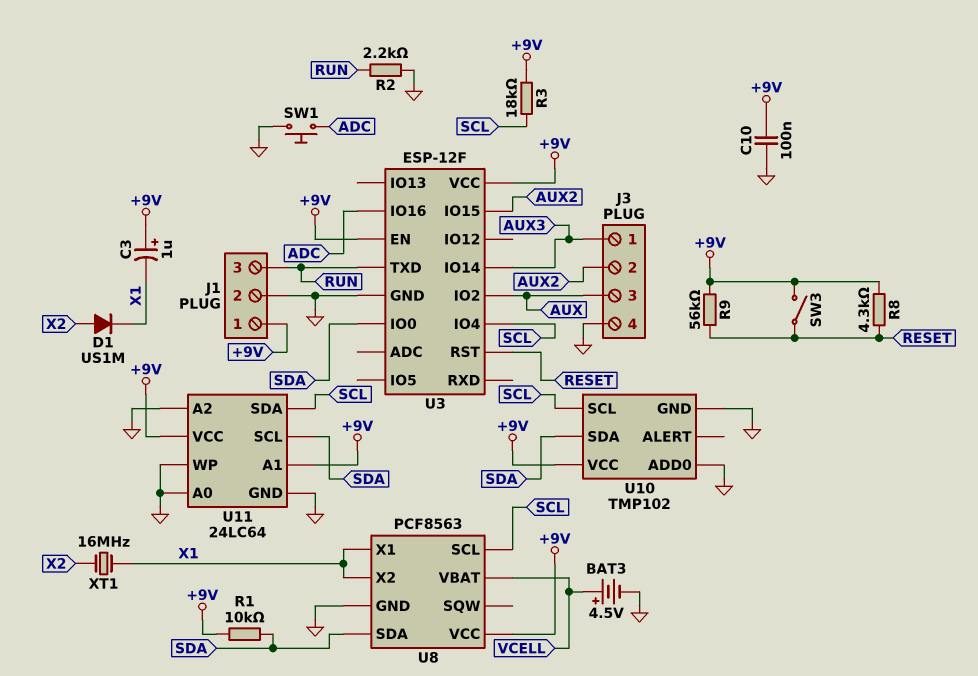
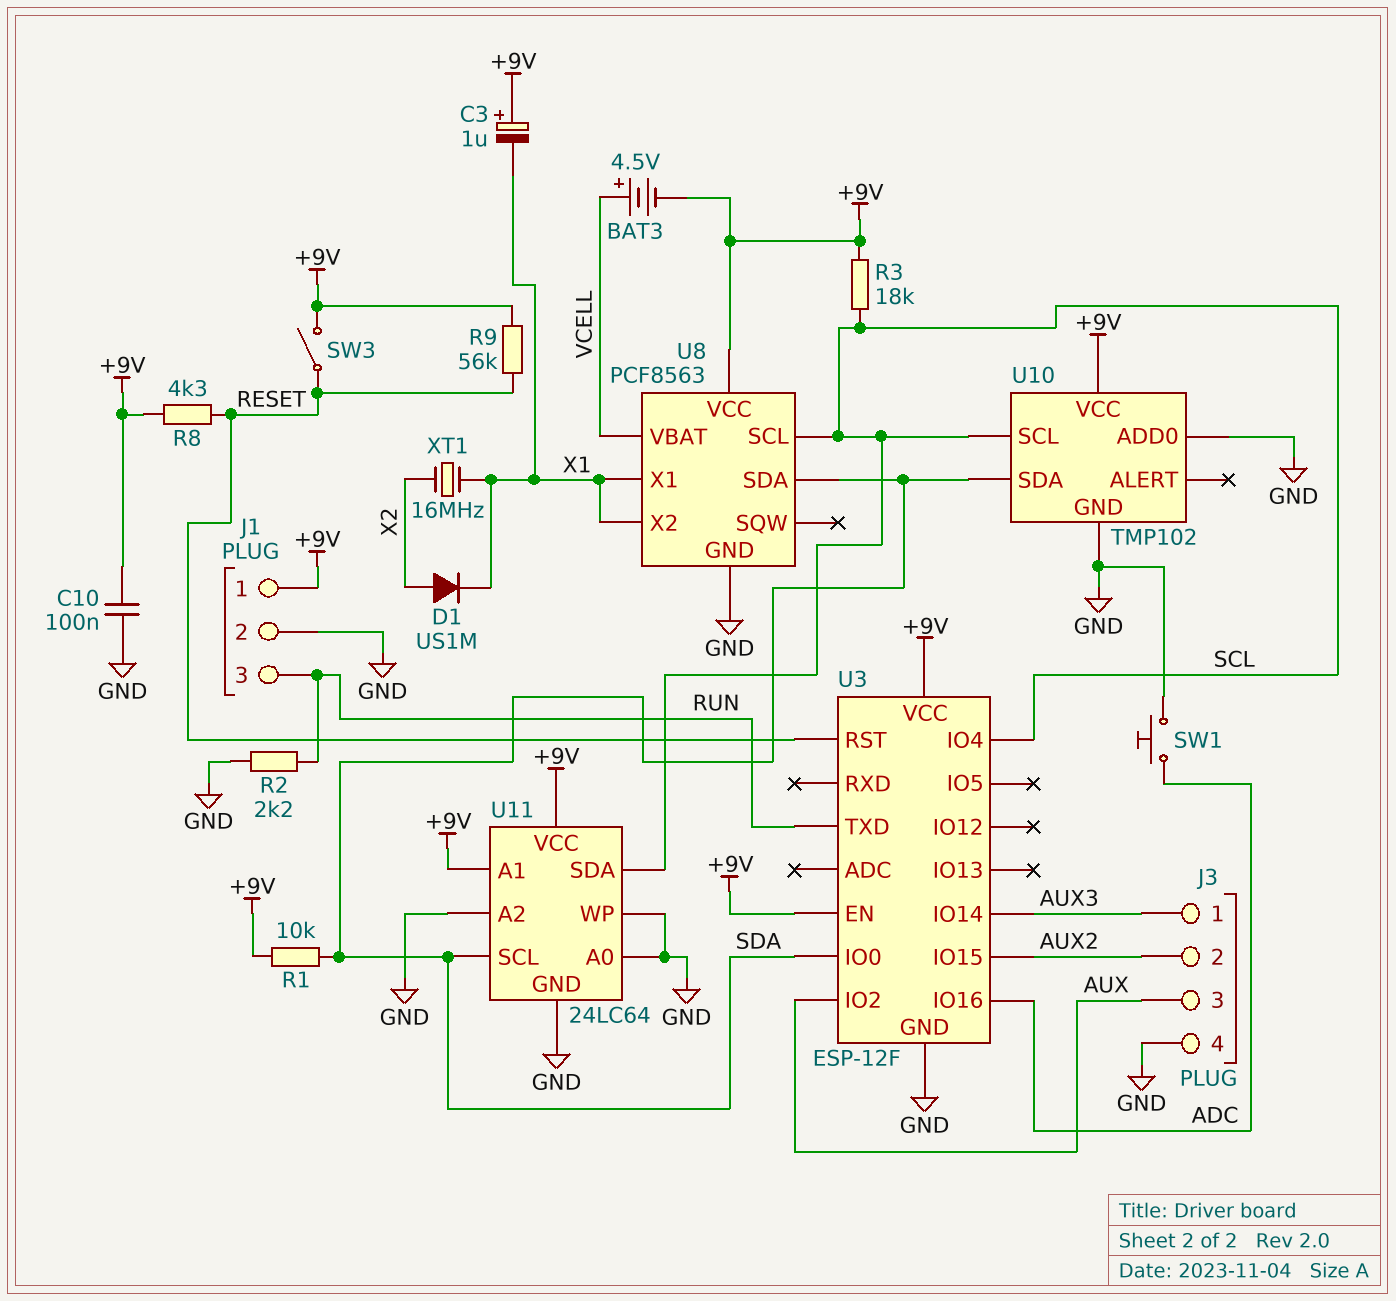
BAT3: 4.5V (plus VCELL, minus GND) -> 4.5V (plus VCELL, minus +9V)

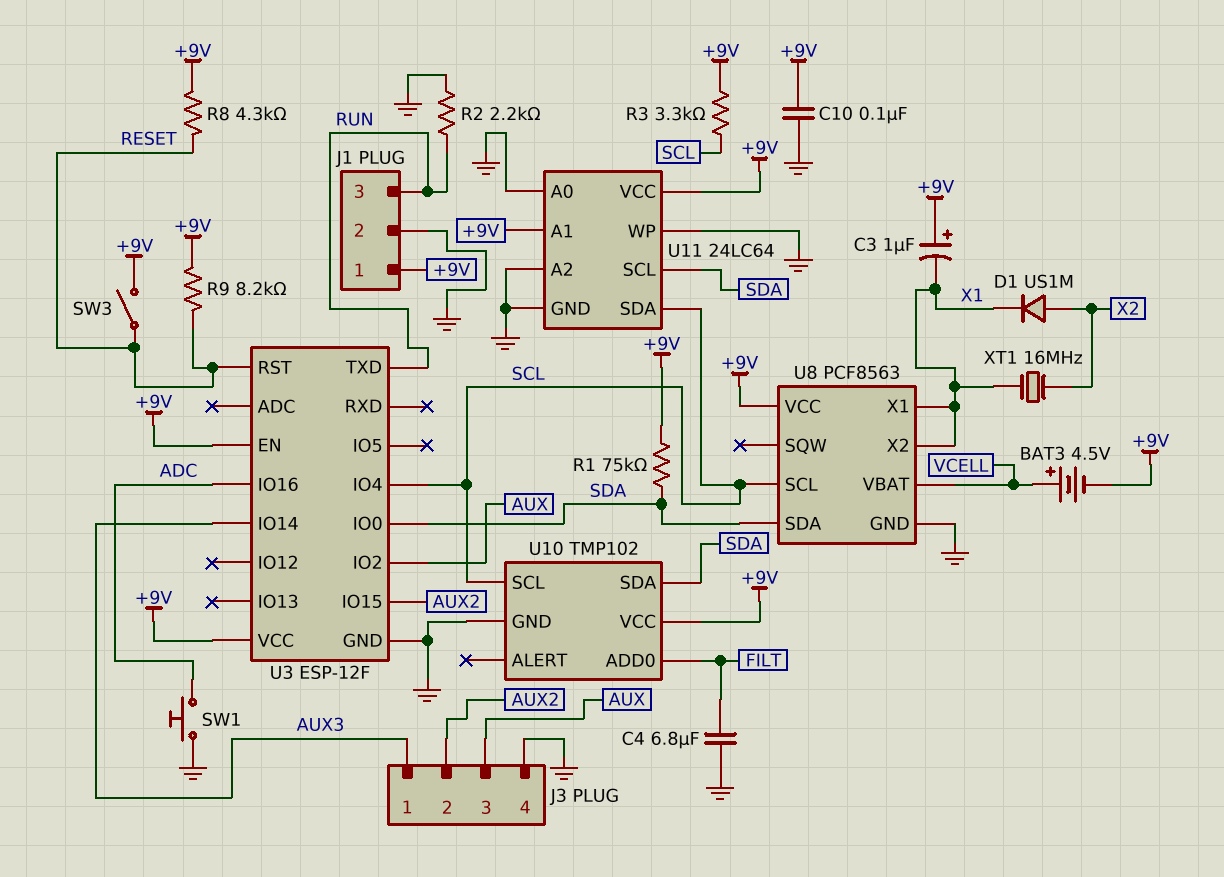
C4: none -> 6.8uF (FILT, GND)
R1: 10k (+9V, SDA) -> 75k (+9V, SDA)
R3: 18k (+9V, SCL) -> 3.3k (+9V, SCL)
R9: 56k (+9V, RESET) -> 8.2k (+9V, RESET)
U10 pin ADD0: GND -> FILT

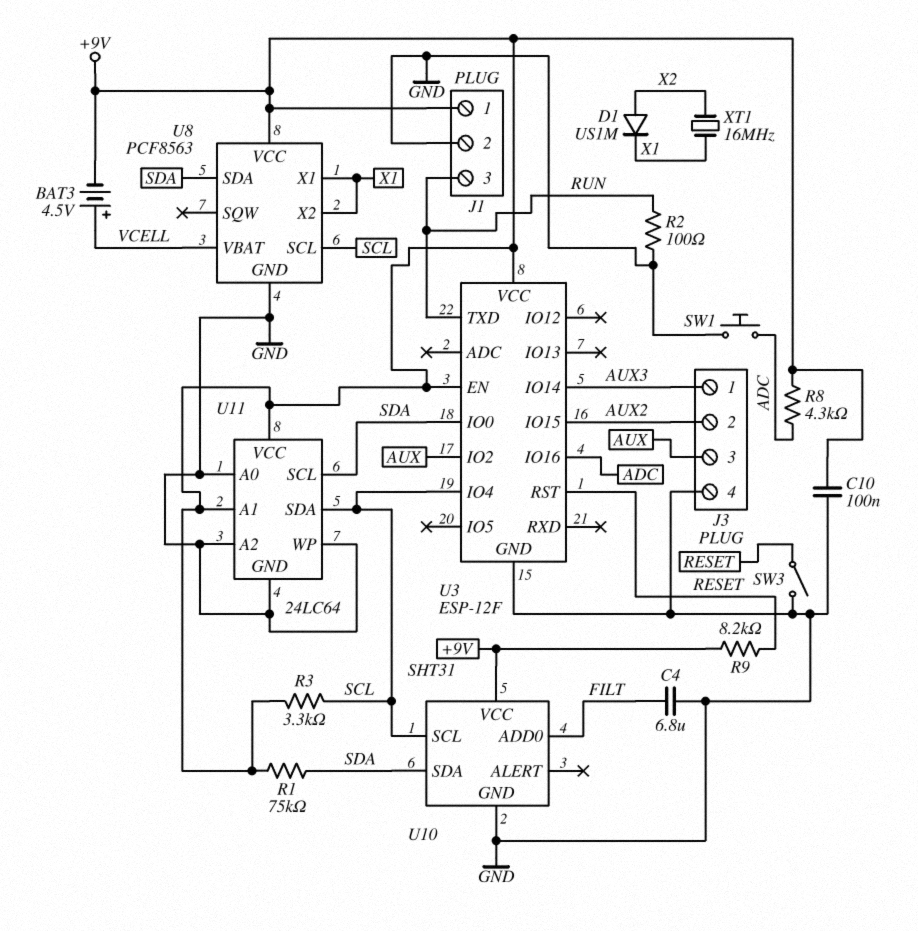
C3: 1uF (plus +9V, minus X1) -> none
R2: 2.2k (GND, RUN) -> 100 (GND, RUN)
R8: 4.3k (+9V, RESET) -> 4.3k (+9V, ADC)
SW3: switch (+9V, RESET) -> switch (GND, RESET)
U10: TMP102 -> SHT31

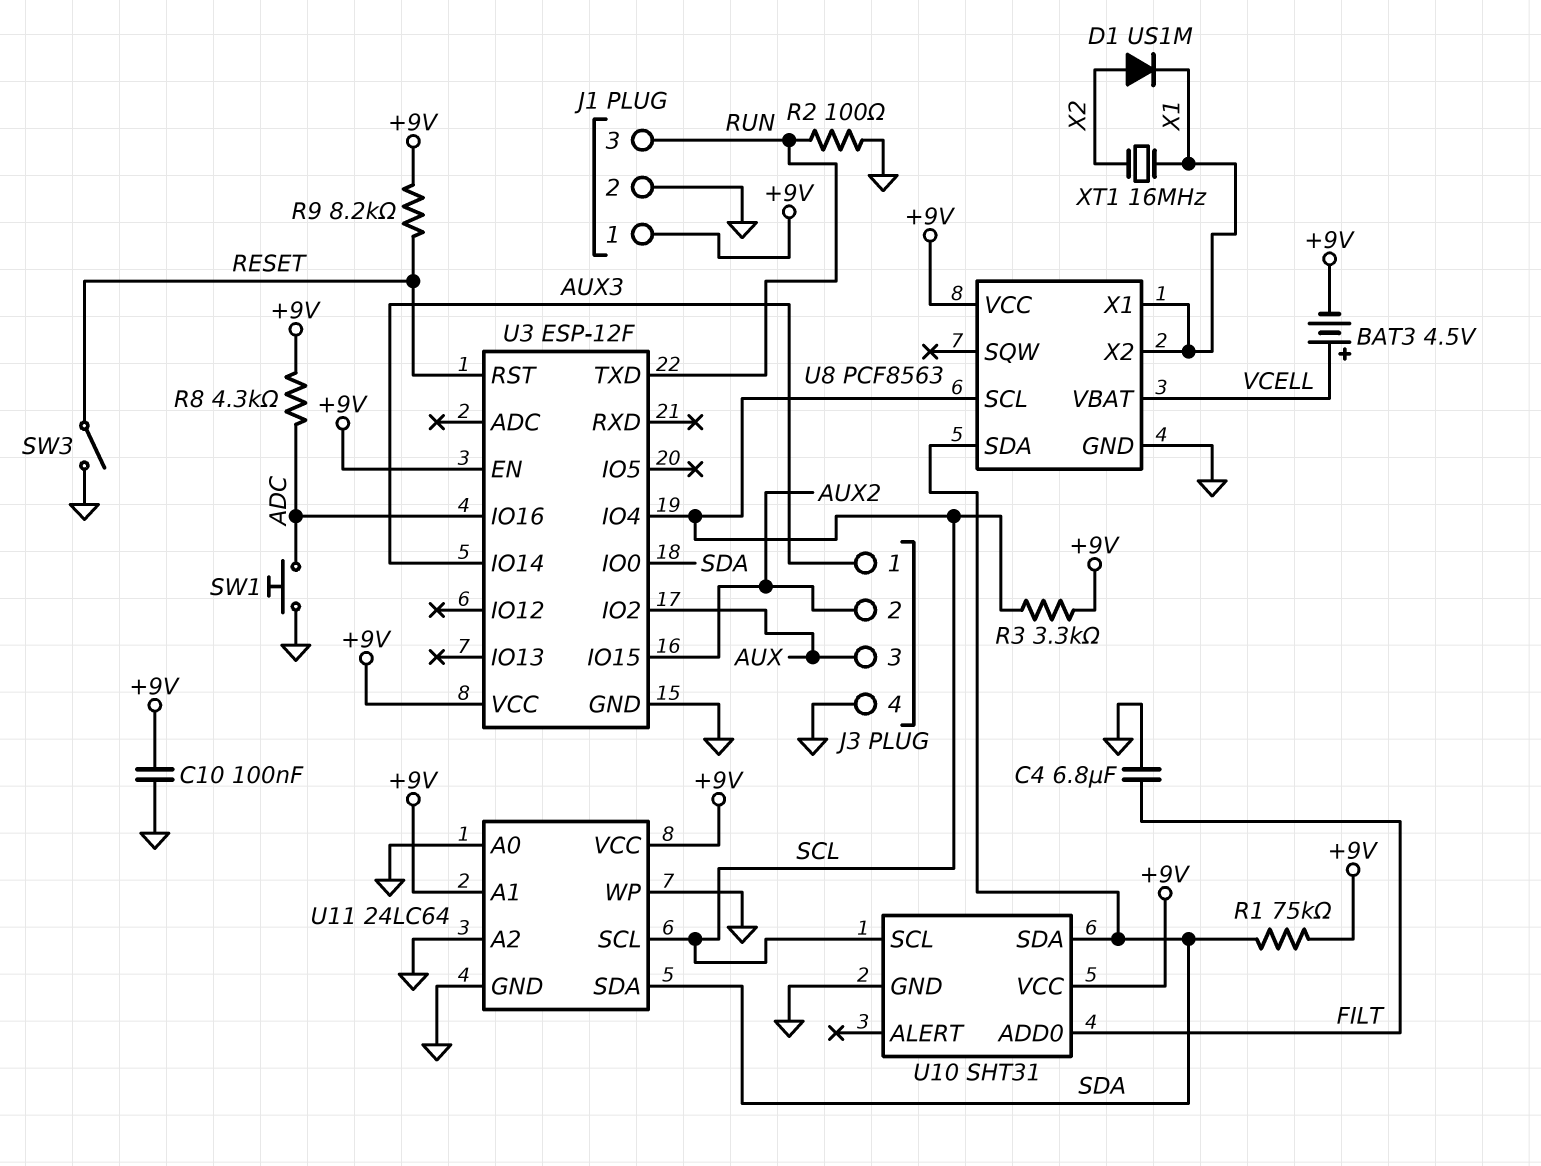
U11 pin SCL: SDA -> SCL
U11 pin SDA: SCL -> SDA

